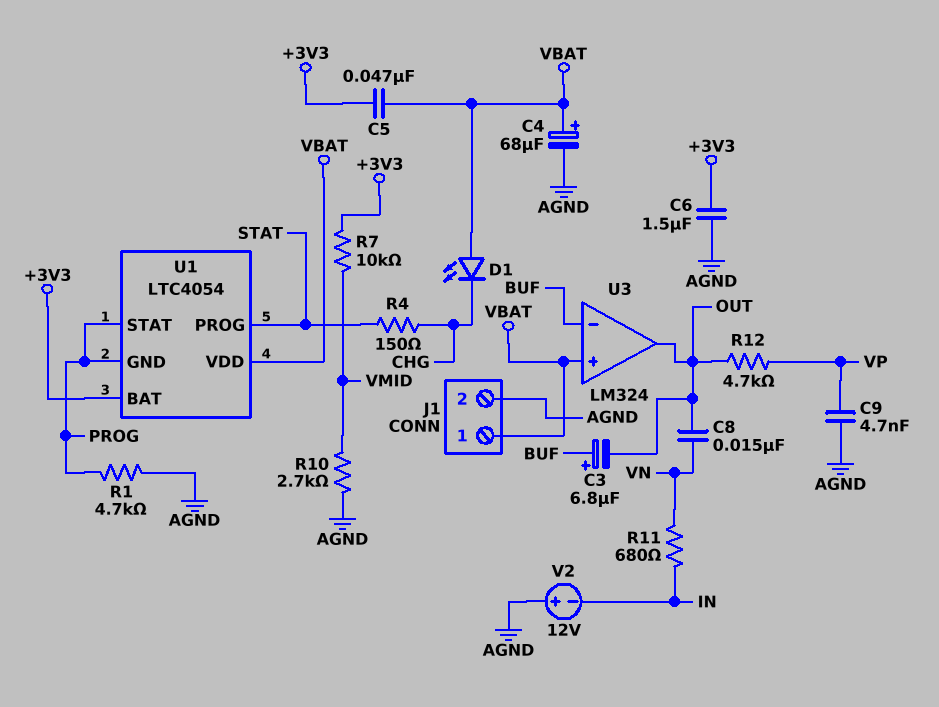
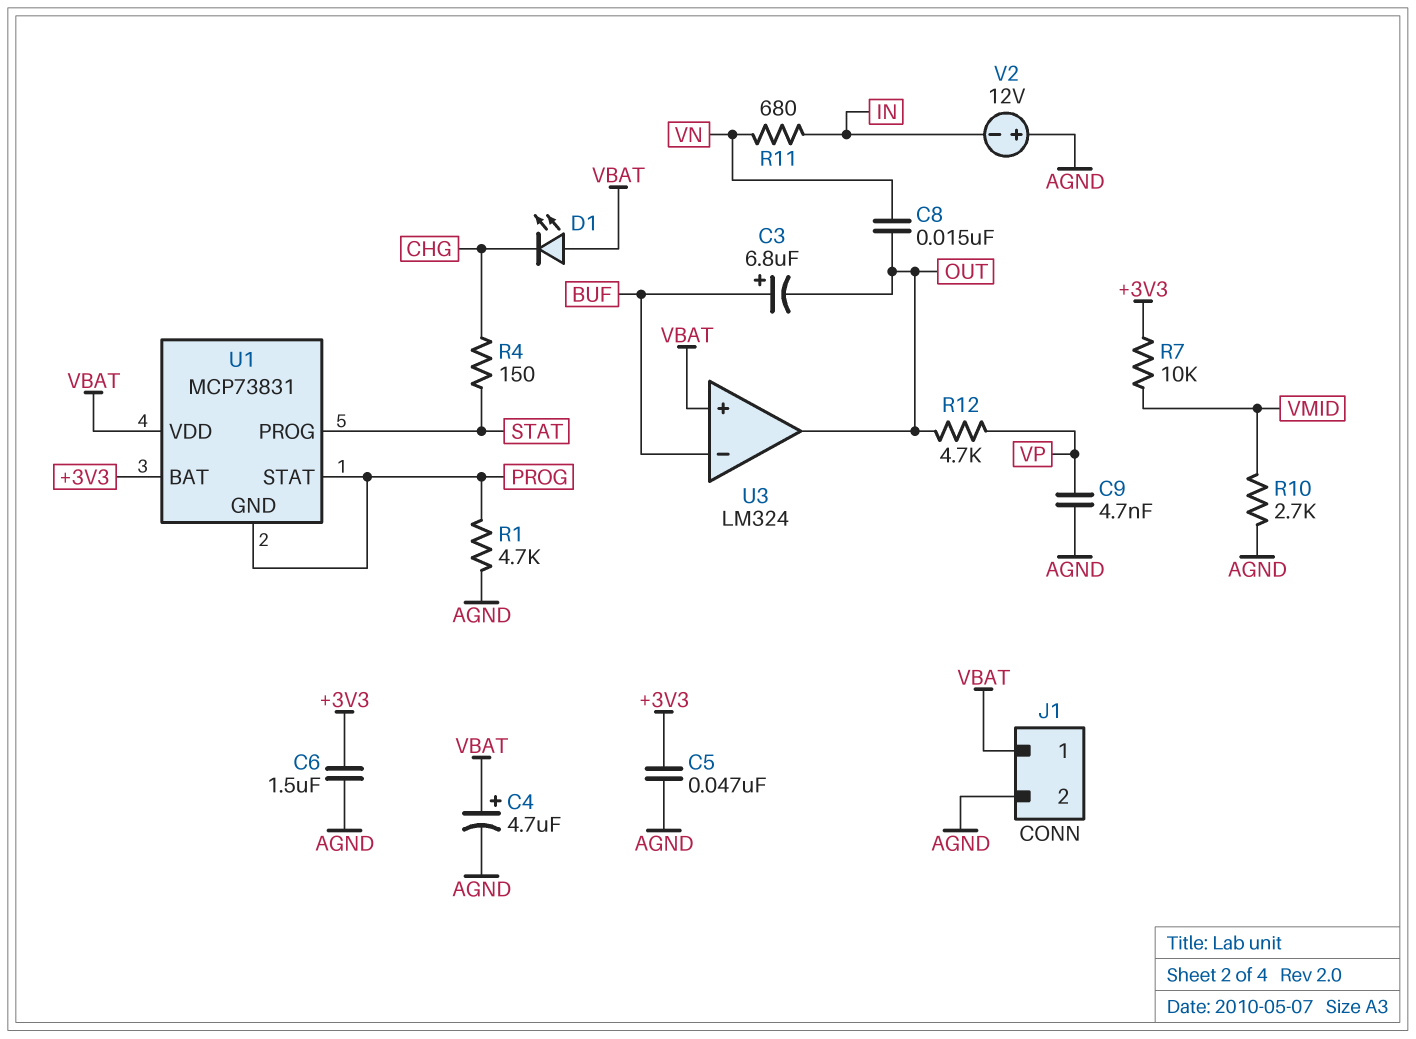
C4: 68uF (plus VBAT, minus AGND) -> 4.7uF (plus VBAT, minus AGND)
C5: 47nF (+3V3, VBAT) -> 47nF (+3V3, AGND)
U1: LTC4054 -> MCP73831

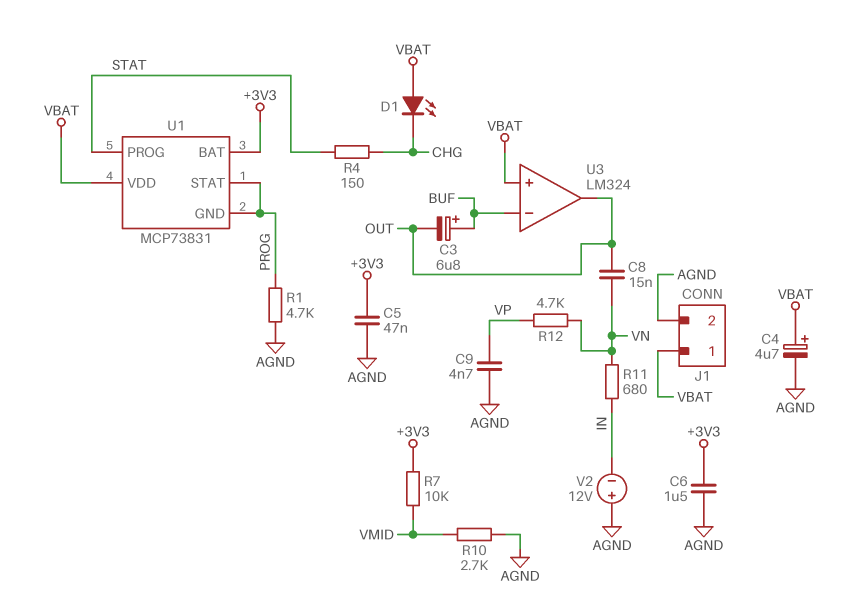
R12: 4.7k (OUT, VP) -> 4.7k (VN, VP)

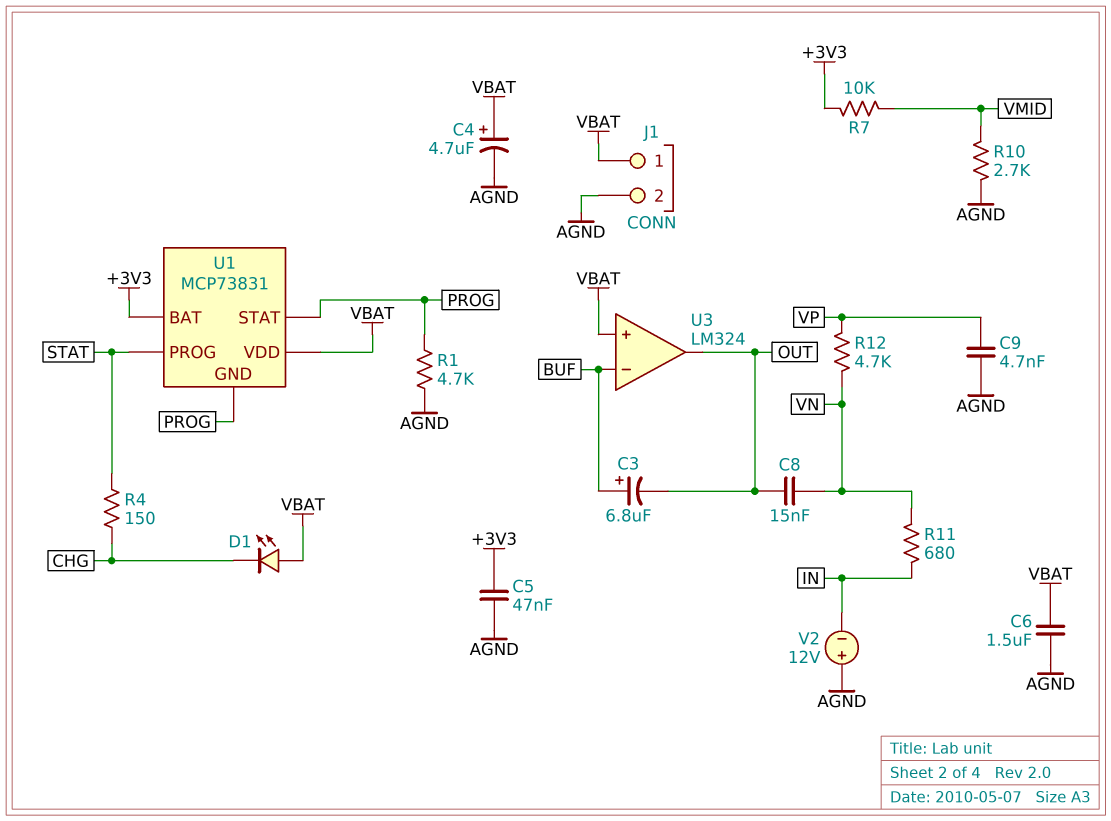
C6: 1.5uF (+3V3, AGND) -> 1.5uF (AGND, VBAT)

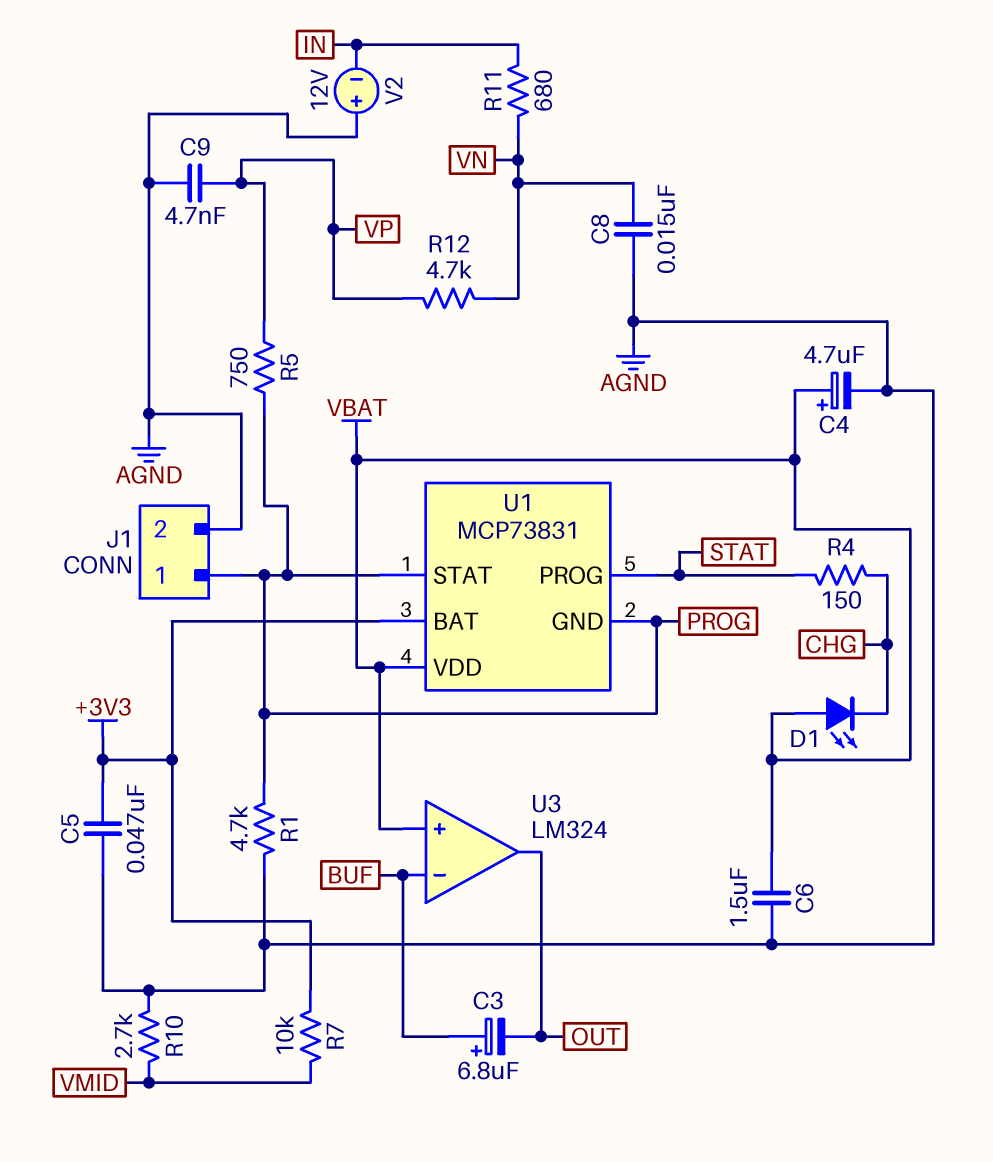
C8: 15nF (OUT, VN) -> 15nF (AGND, VN)
J1 pin 1: VBAT -> PROG
R5: none -> 750 (PROG, VP)

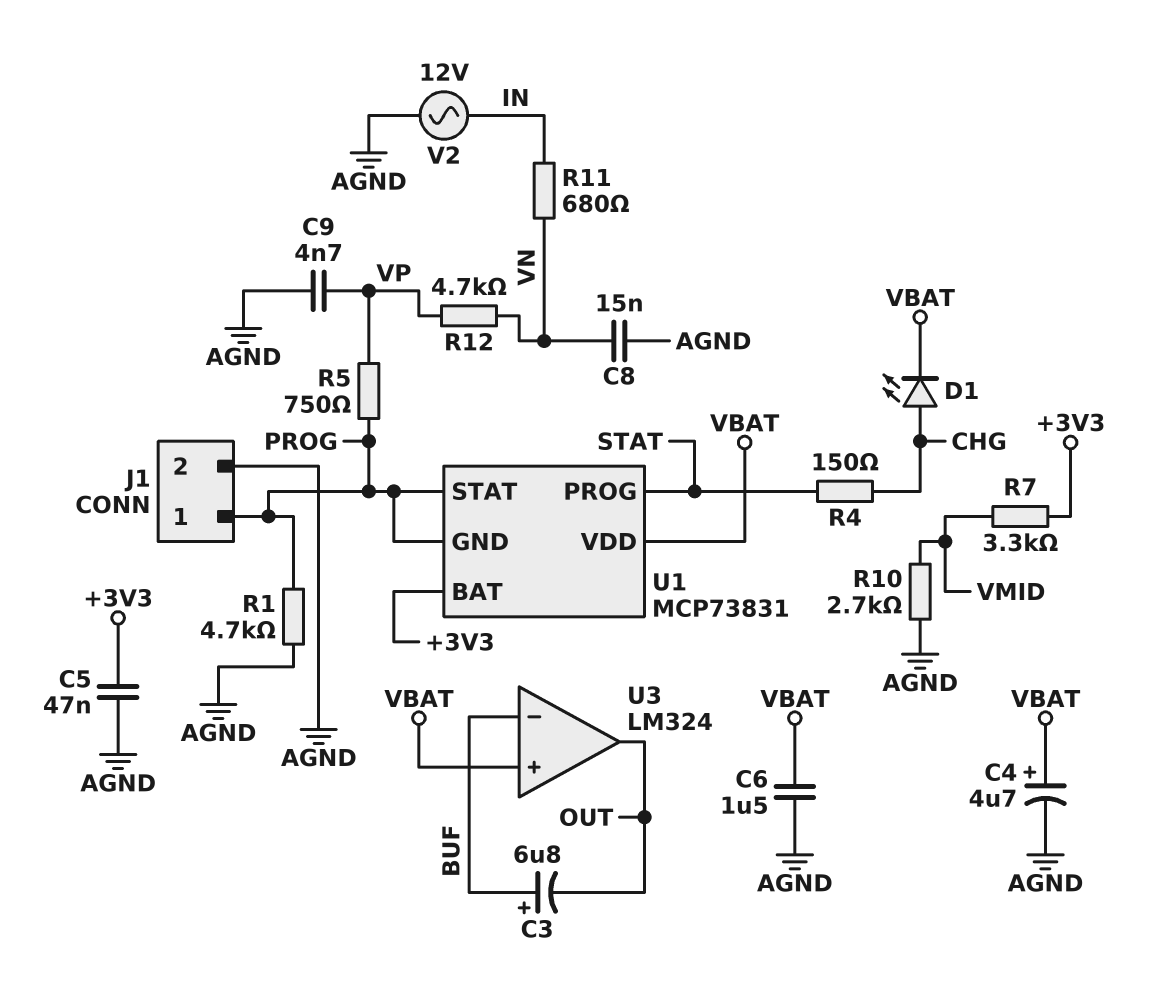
D1: LED (A VBAT, K CHG) -> LED (A CHG, K VBAT)
R7: 10k (+3V3, VMID) -> 3.3k (+3V3, VMID)
V2: 12V (plus AGND, minus IN) -> AC 12V (AGND, IN)

